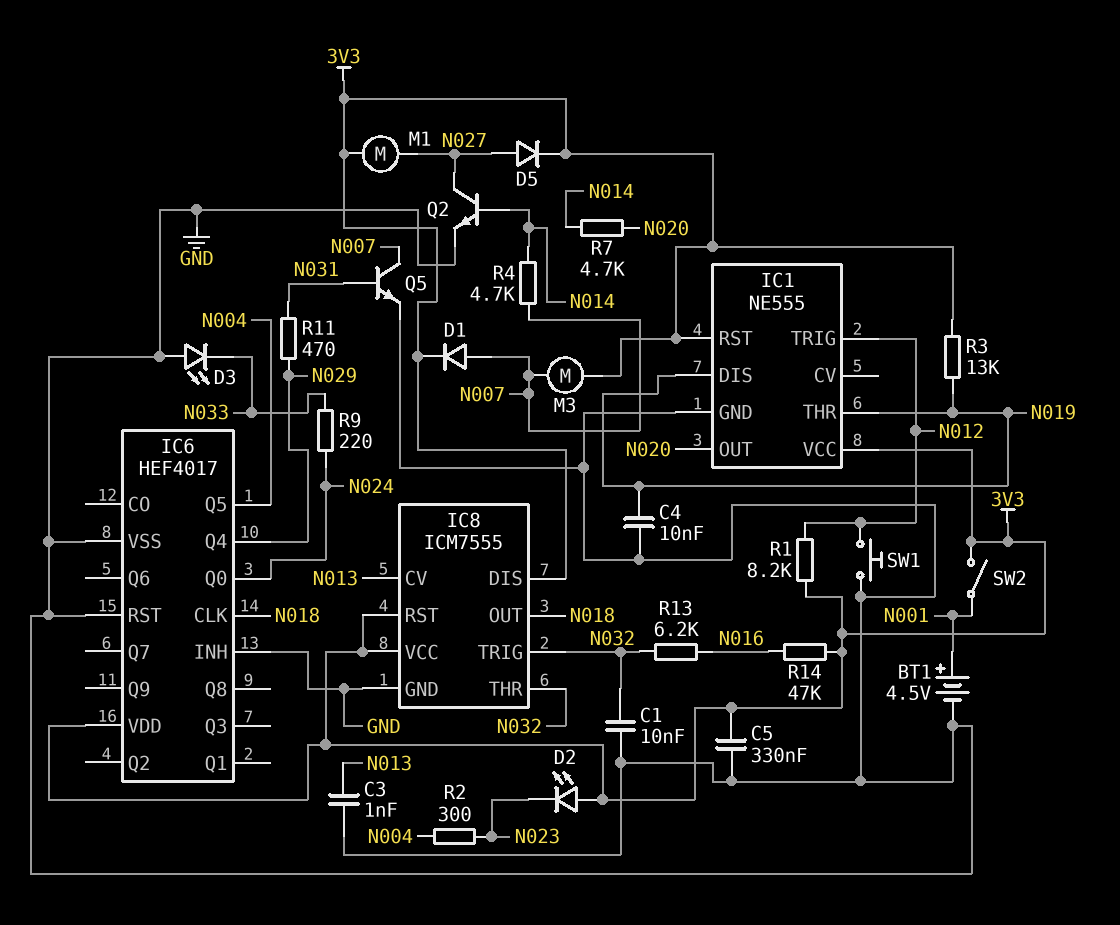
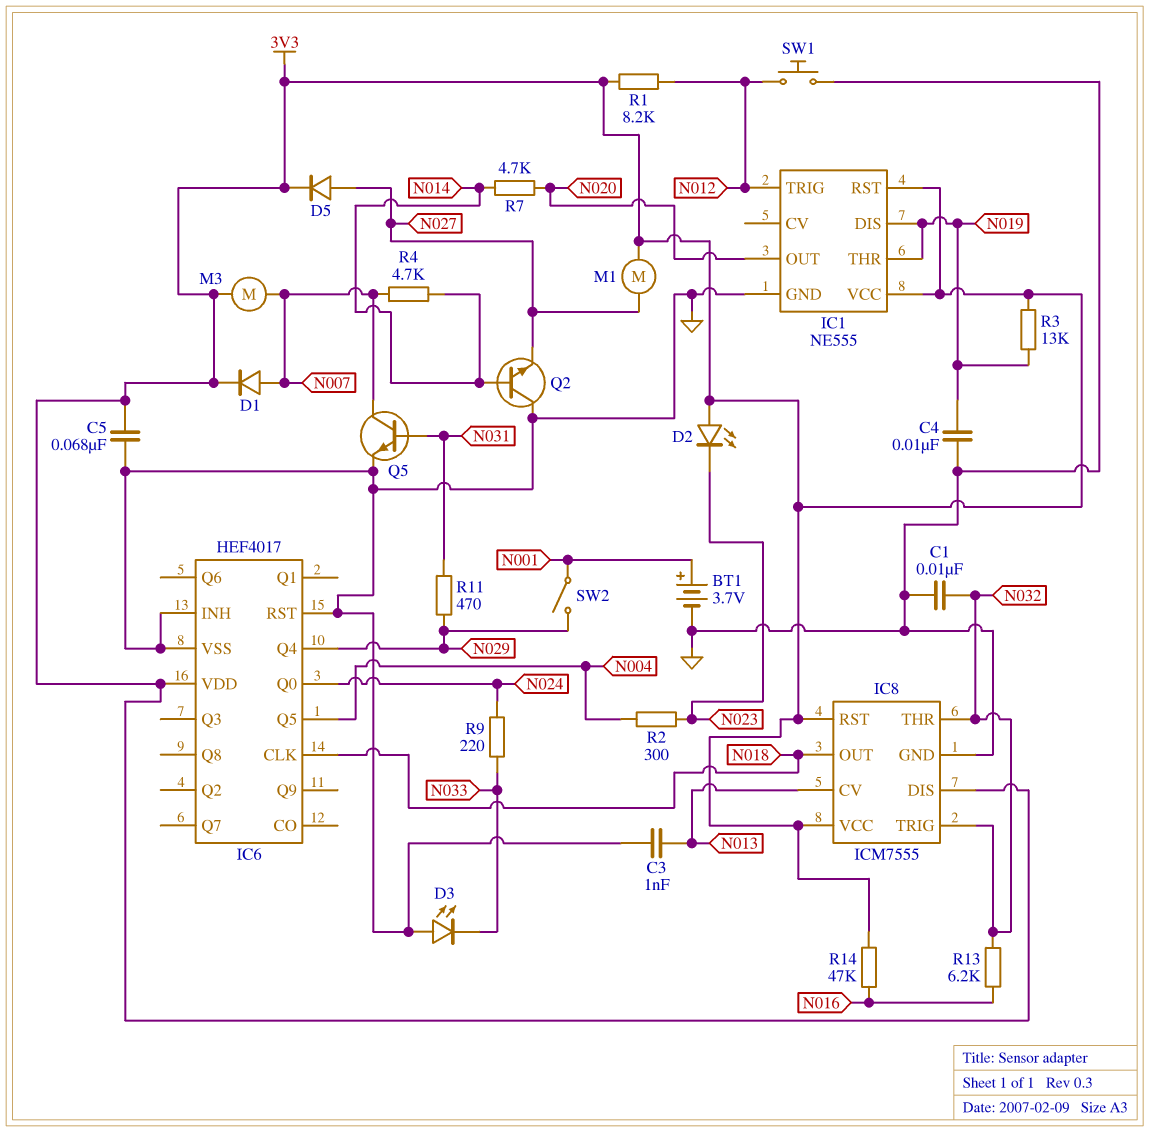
BT1: 4.5V (plus N001, minus GND) -> 3.7V (plus N001, minus GND)
C5: 330nF (3V3, GND) -> 68nF (3V3, GND)
Q2: NPN (B N014, C N027, E GND) -> NPN (B N014, C GND, E N027)
SW2: switch (3V3, N001) -> switch (N001, N029)

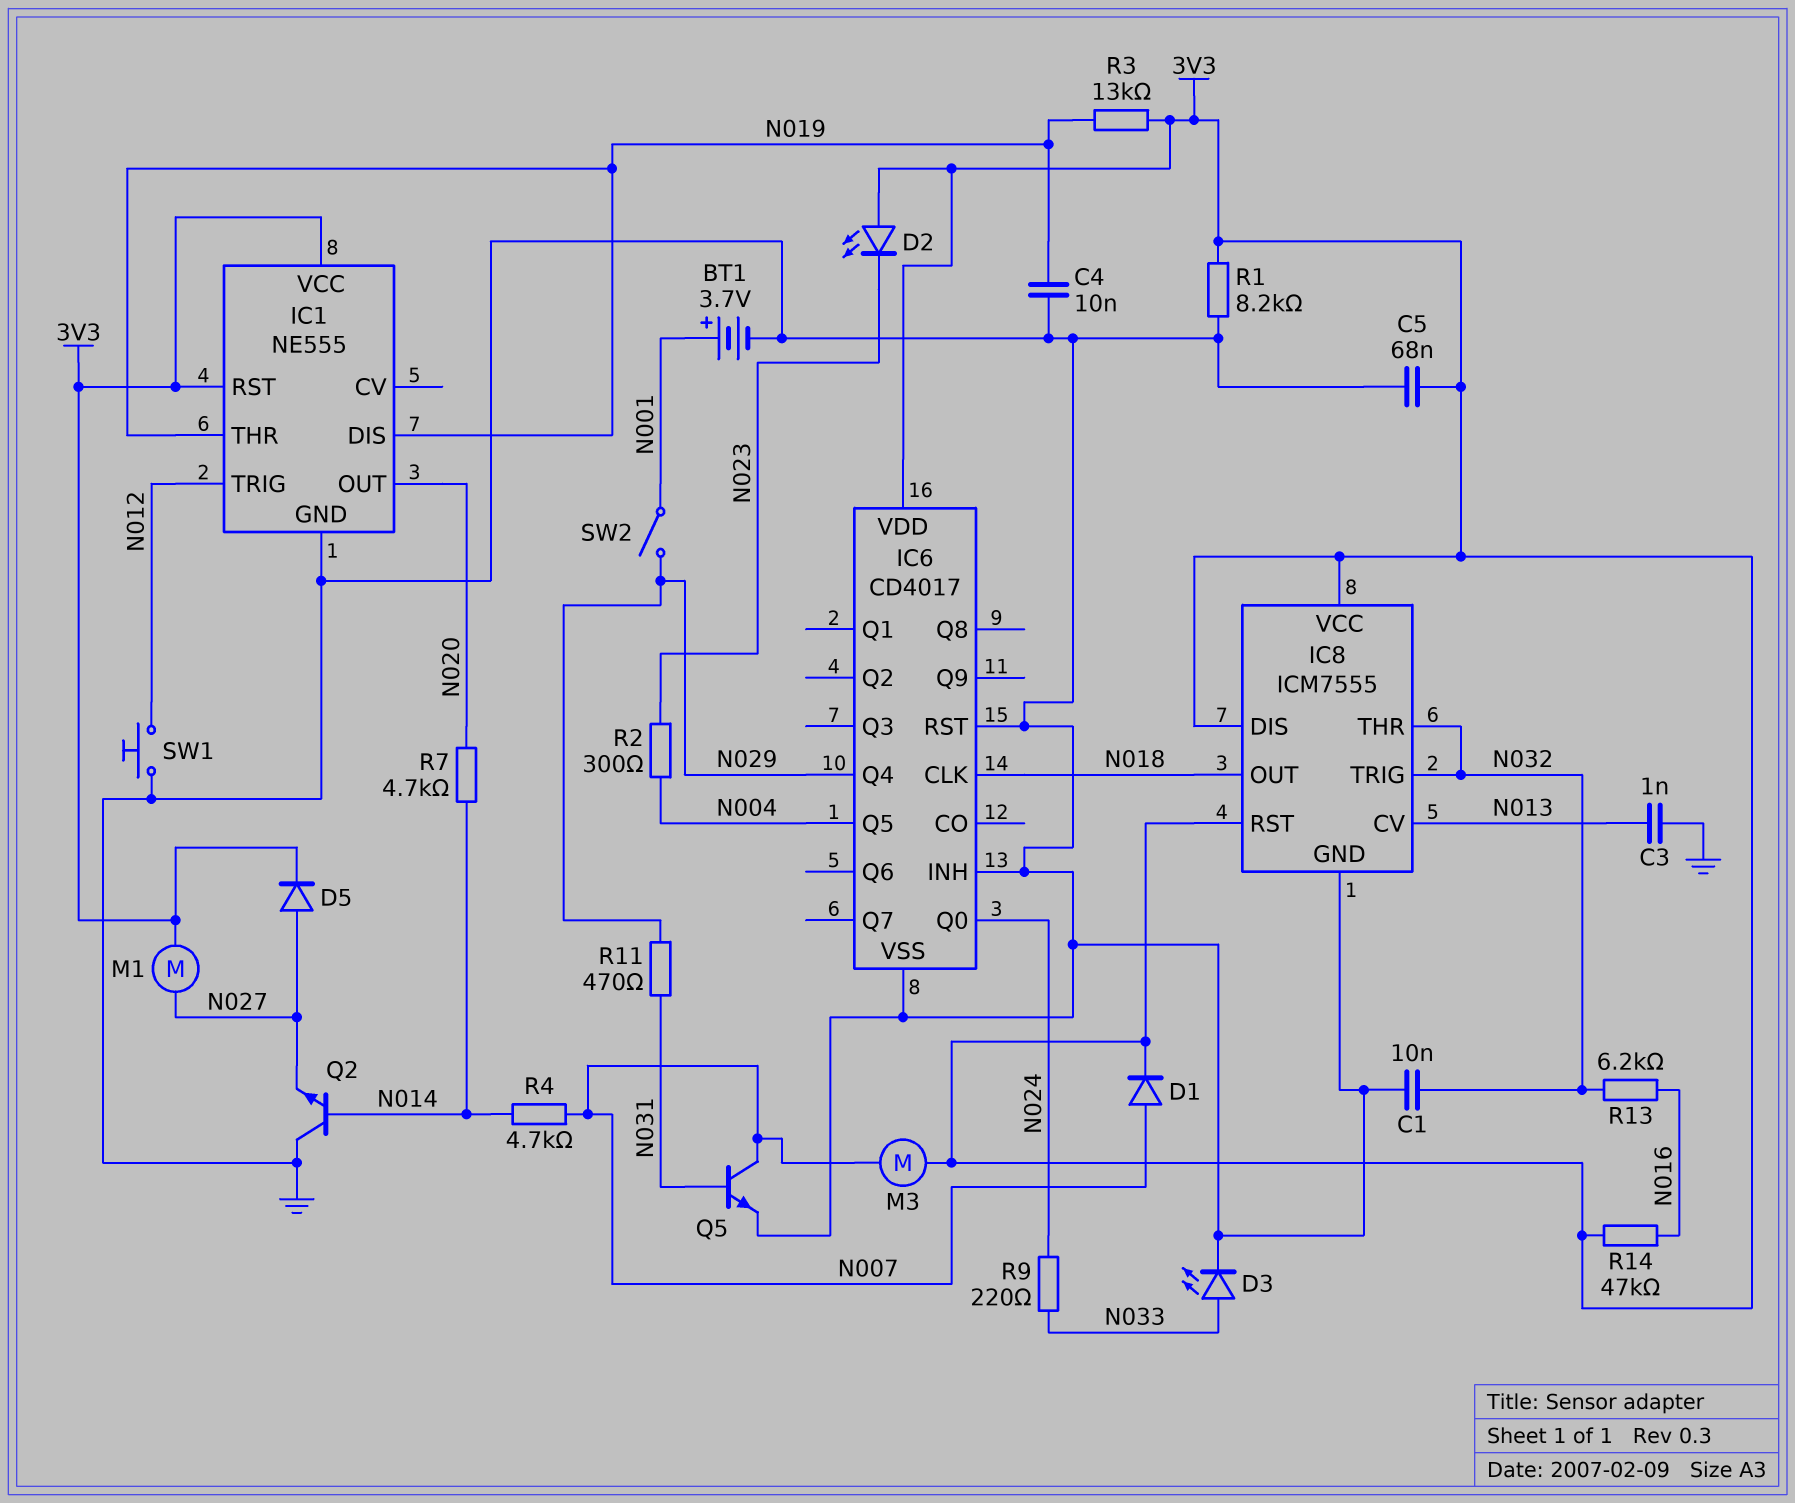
D3: LED (A GND, K N033) -> LED (A N033, K GND)
IC6: HEF4017 -> CD4017
R1: 8.2k (3V3, N012) -> 8.2k (3V3, GND)

